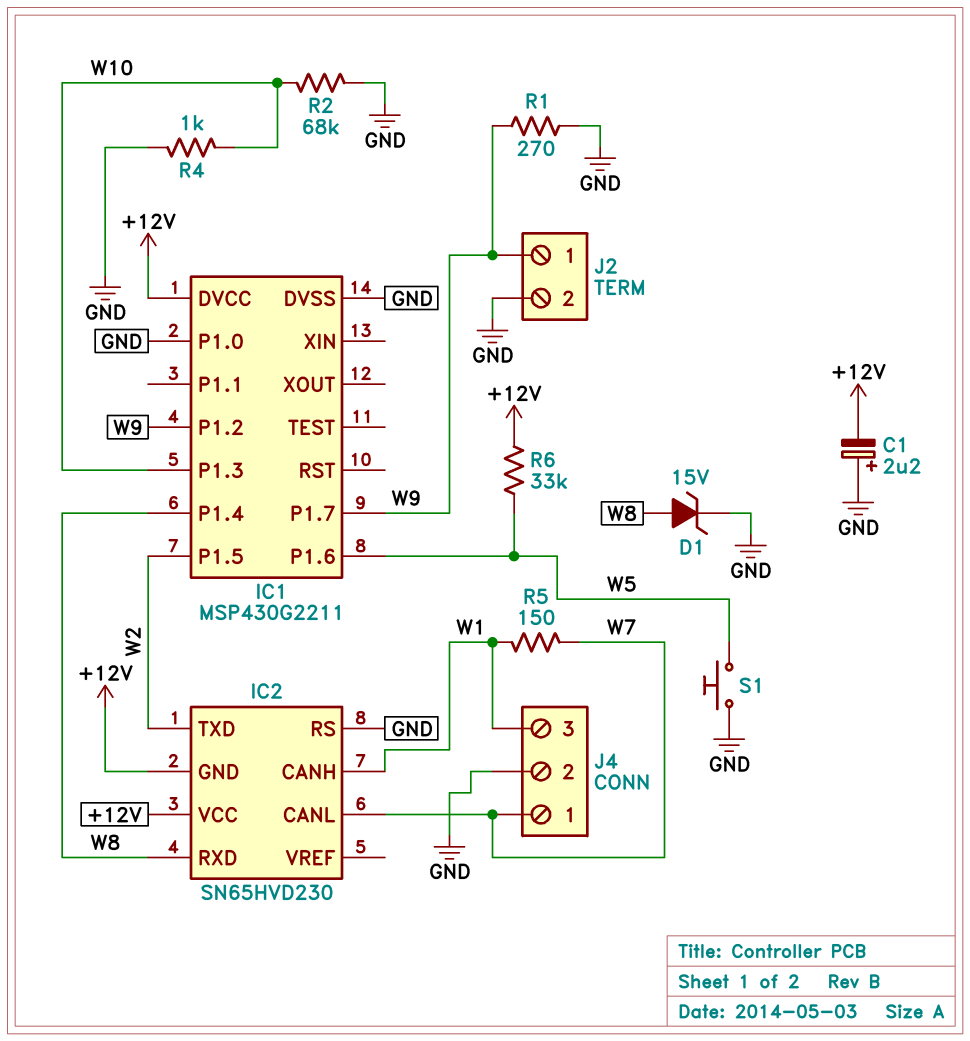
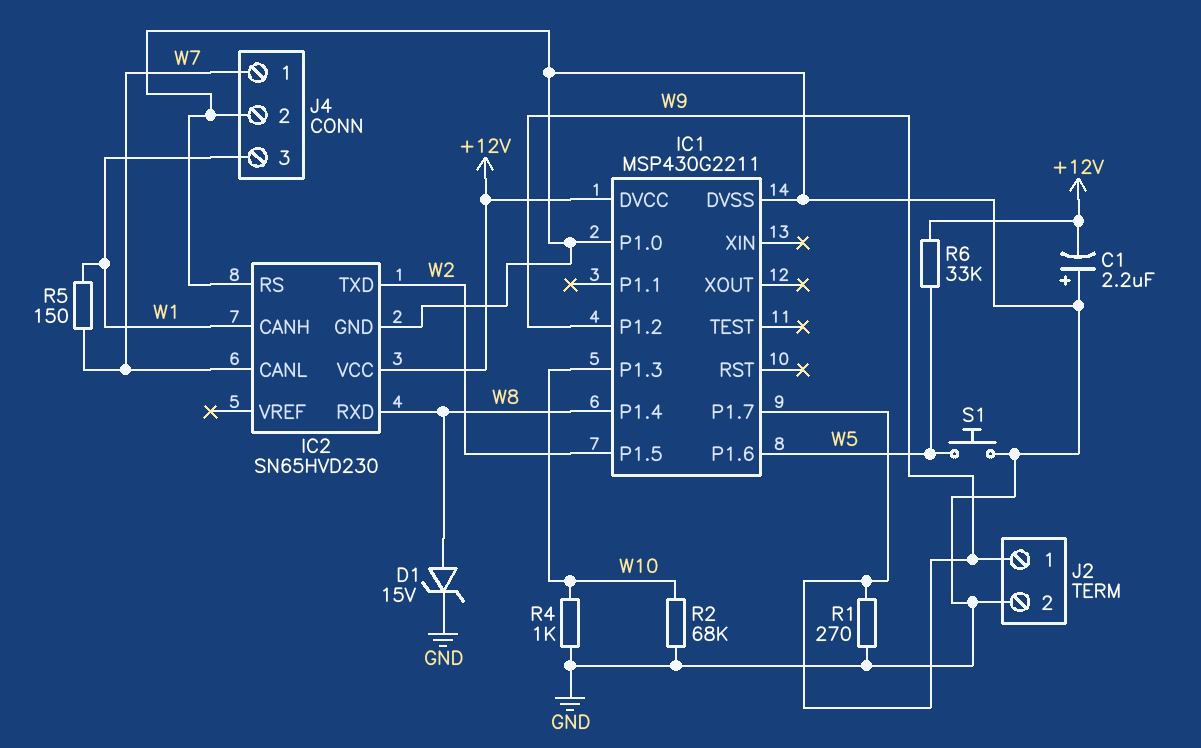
IC2 pin GND: +12V -> GND

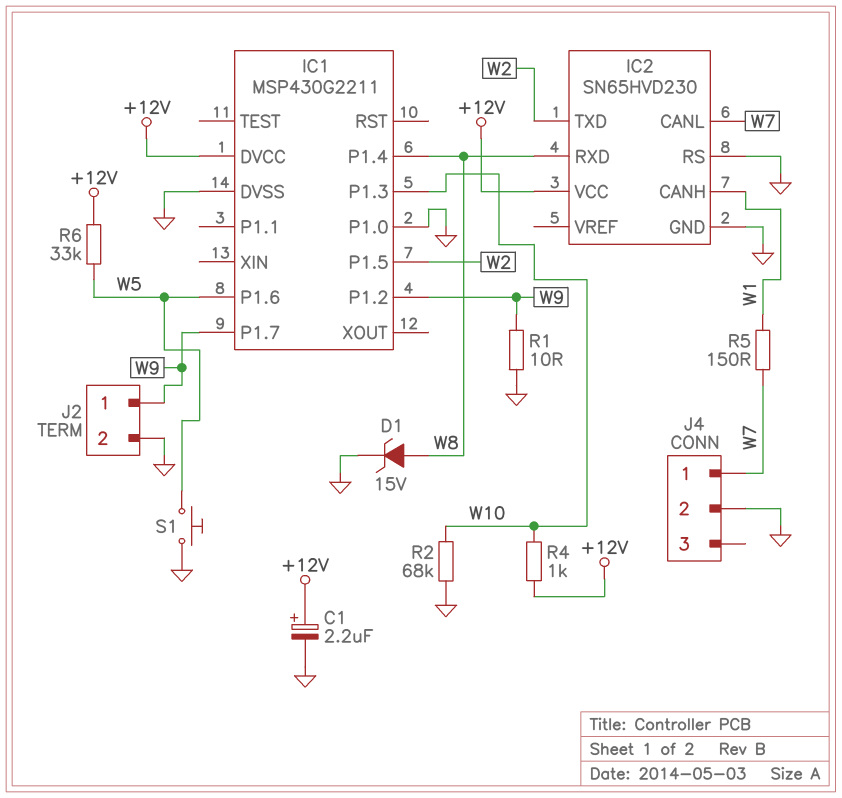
C1: 2.2uF (plus GND, minus +12V) -> 2.2uF (plus +12V, minus GND)
J4 pin 3: W1 -> none
R1: 270 (GND, W9) -> 10 (GND, W9)
R4: 1k (GND, W10) -> 1k (+12V, W10)

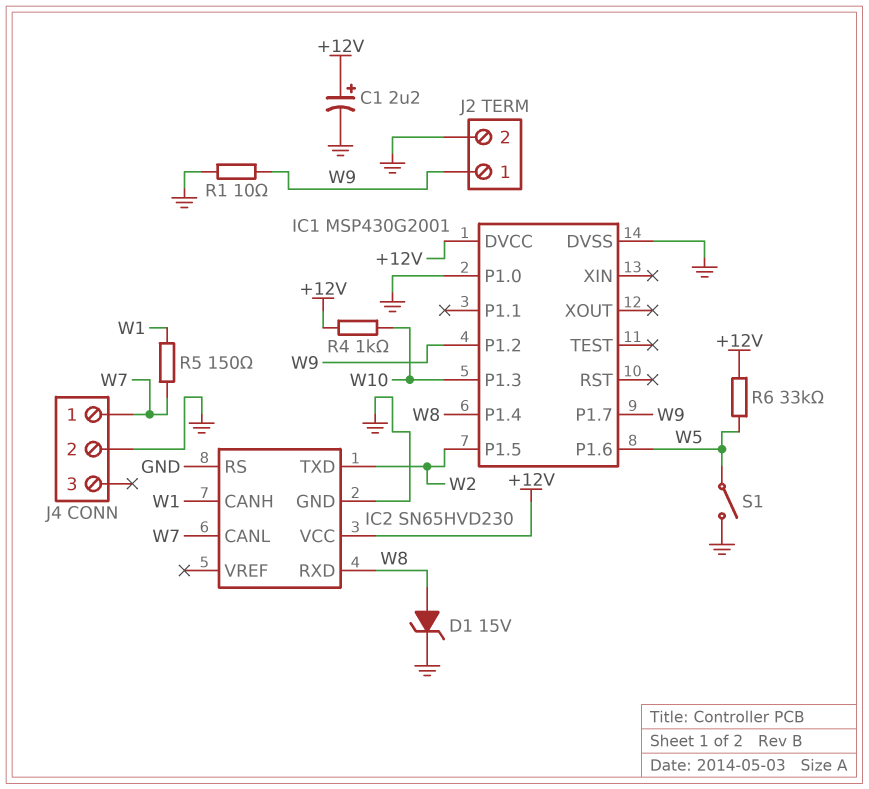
IC1: MSP430G2211 -> MSP430G2001
R2: 68k (GND, W10) -> none
S1: button (GND, W5) -> switch (GND, W5)

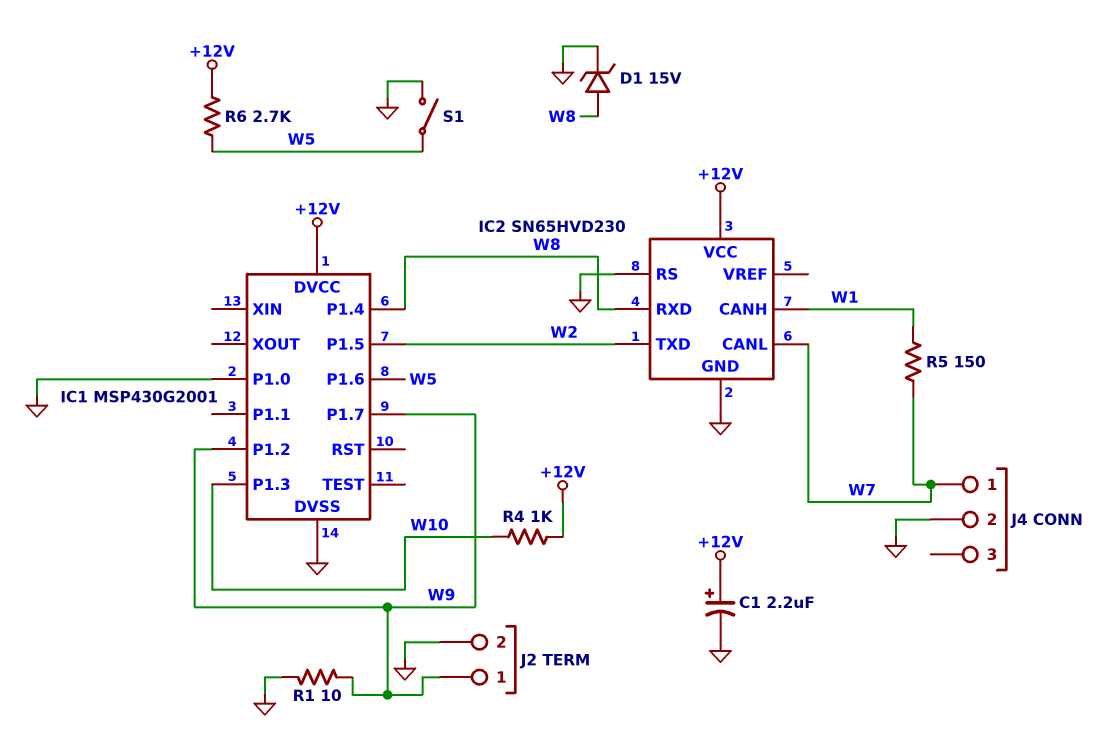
R6: 33k (+12V, W5) -> 2.7k (+12V, W5)

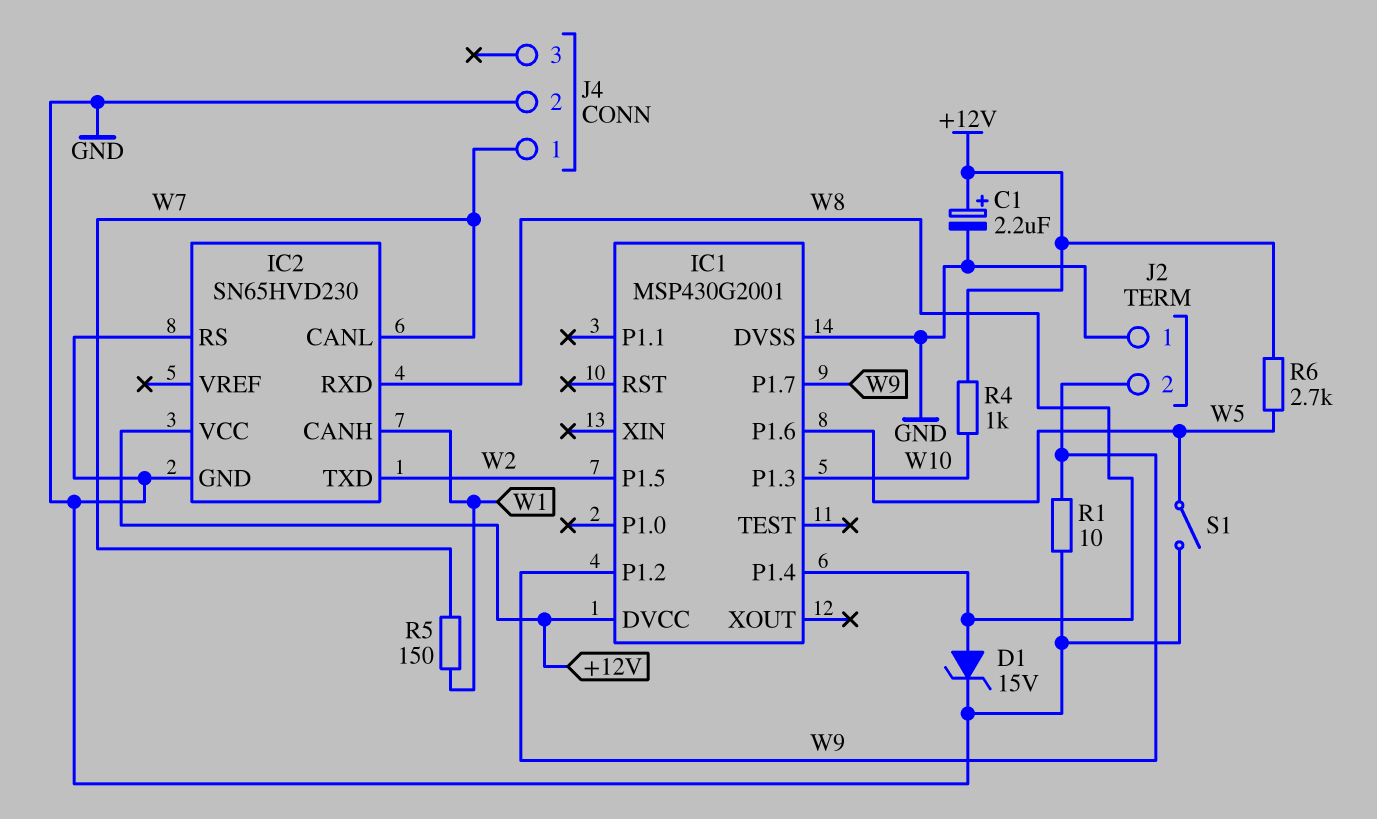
IC1 pin P1.0: GND -> none
J2 pin 1: W9 -> GND
J2 pin 2: GND -> W9

